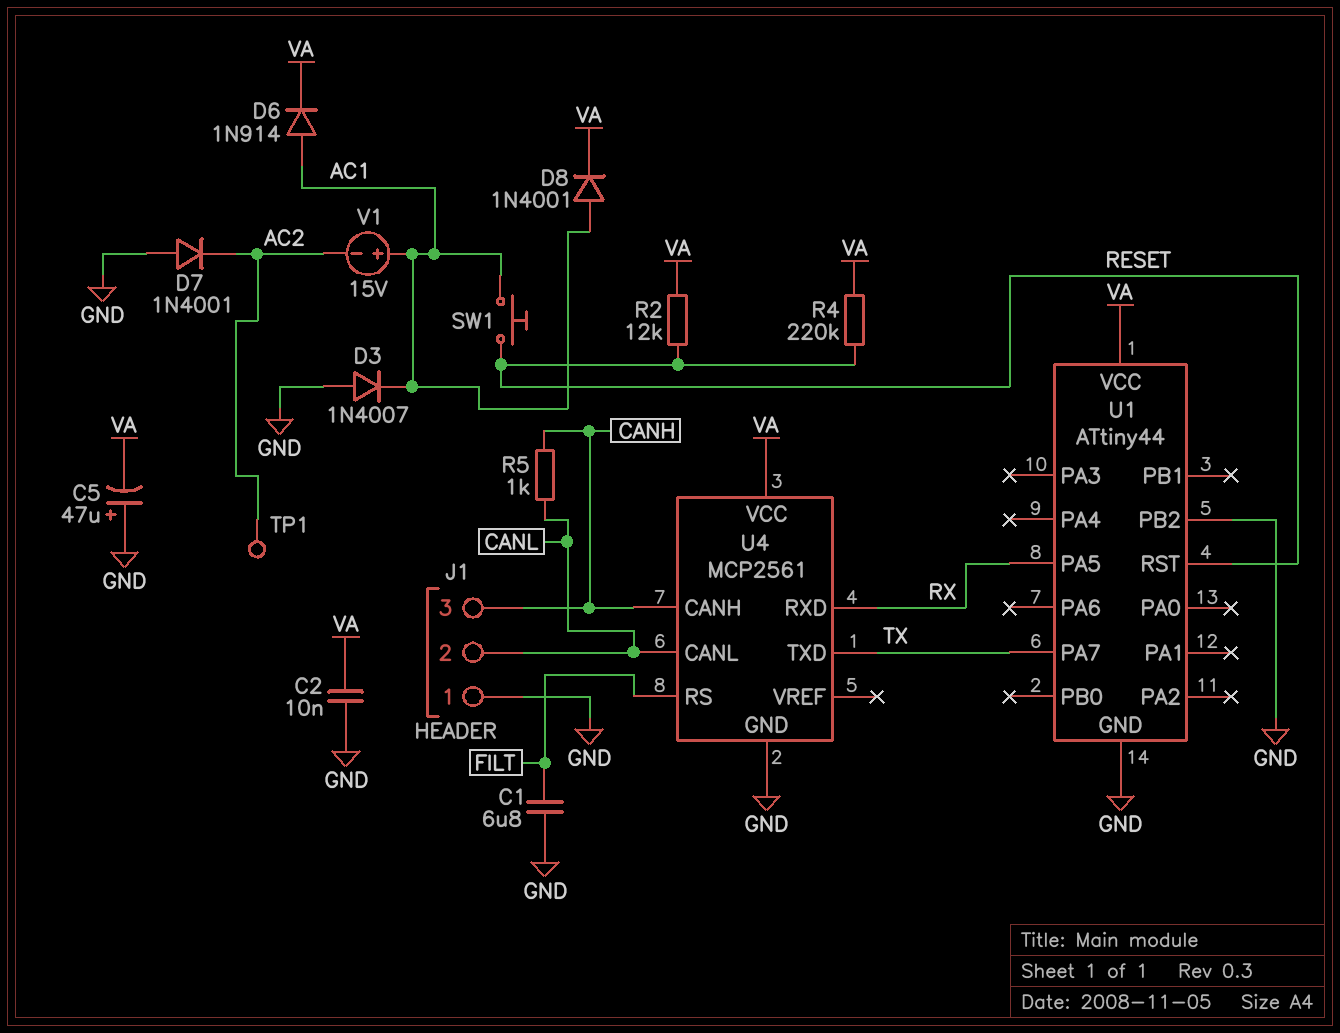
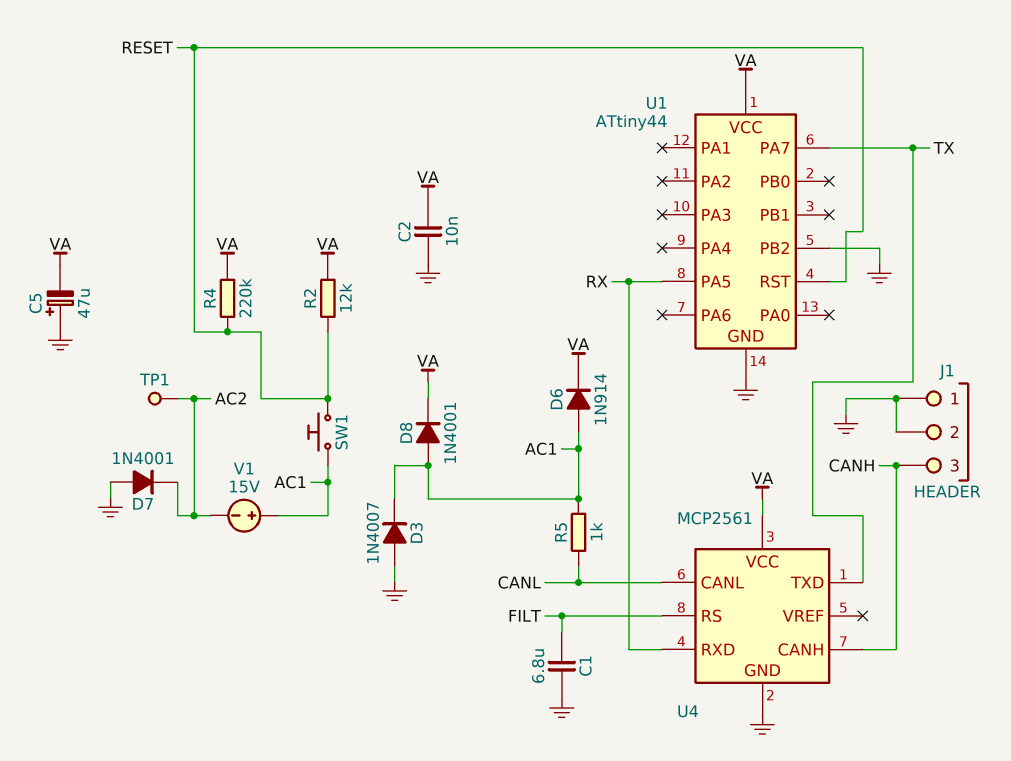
J1 pin 2: CANL -> GND
R5: 1k (CANH, CANL) -> 1k (AC1, CANL)

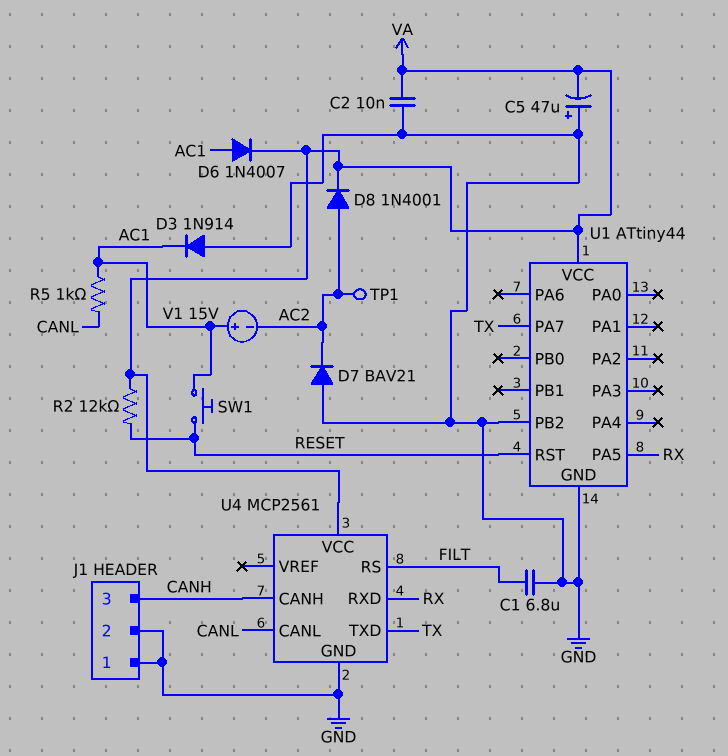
D3: diode 1N4007 (A GND, K AC1) -> diode 1N914 (A GND, K AC1)
D6: diode 1N914 (A AC1, K VA) -> diode 1N4007 (A AC1, K VA)
D7: diode 1N4001 (A GND, K AC2) -> diode BAV21 (A GND, K AC2)
D8: diode 1N4001 (A AC1, K VA) -> diode 1N4001 (A AC2, K VA)
R4: 220k (RESET, VA) -> none

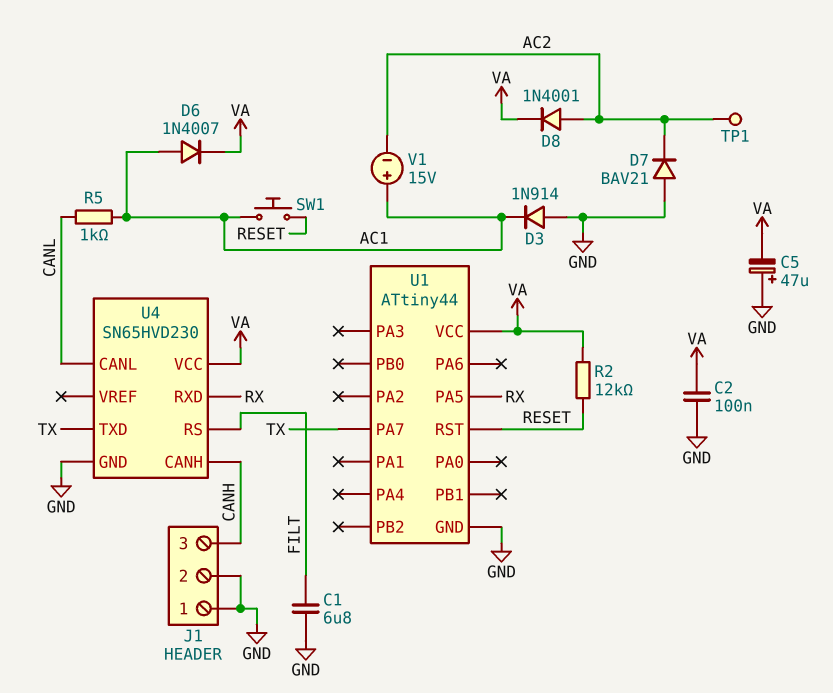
C2: 10nF (GND, VA) -> 100nF (GND, VA)
U1 pin PB2: GND -> none
U4: MCP2561 -> SN65HVD230

